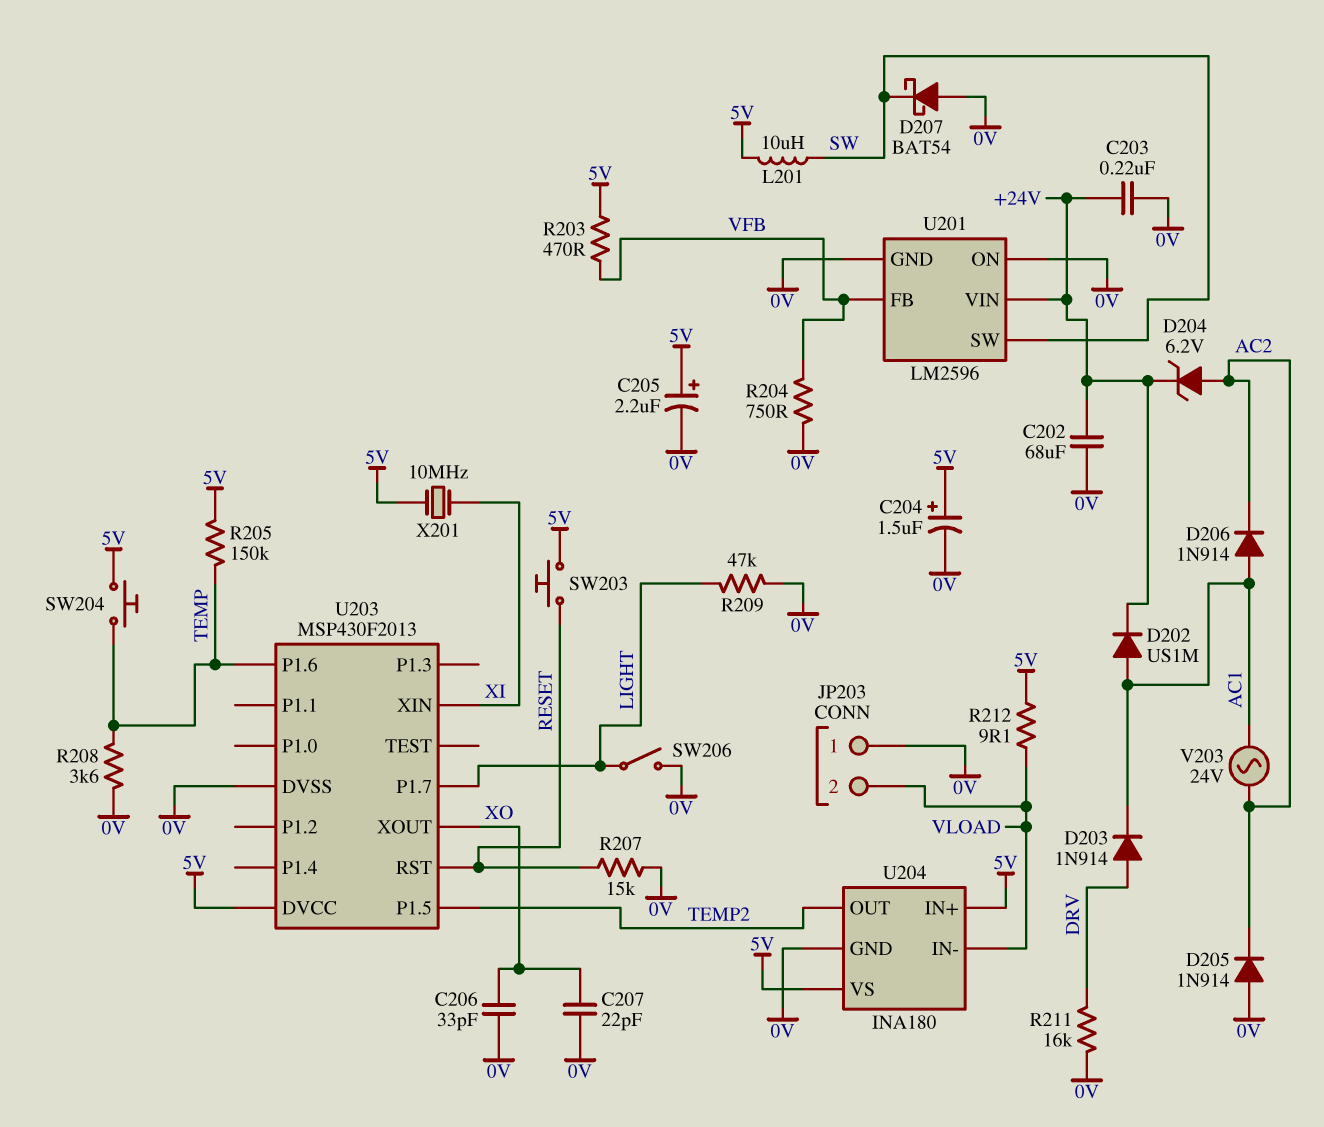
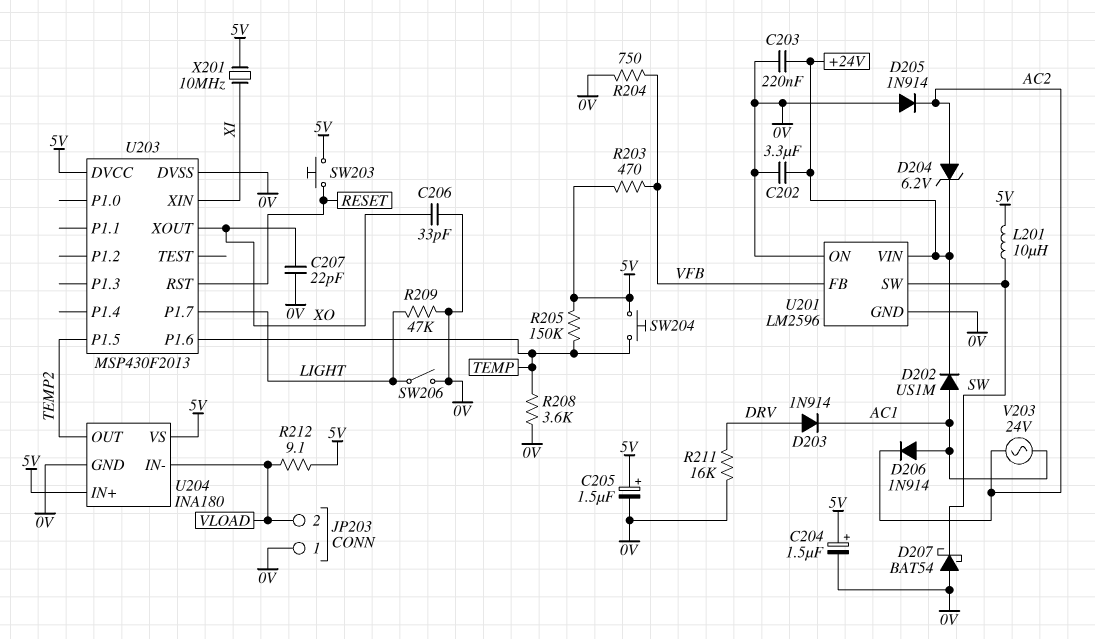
C202: 68uF (+24V, 0V) -> 3.3uF (+24V, 0V)
C205: 2.2uF (plus 5V, minus 0V) -> 1.5uF (plus 5V, minus 0V)
R207: 15k (0V, RESET) -> none

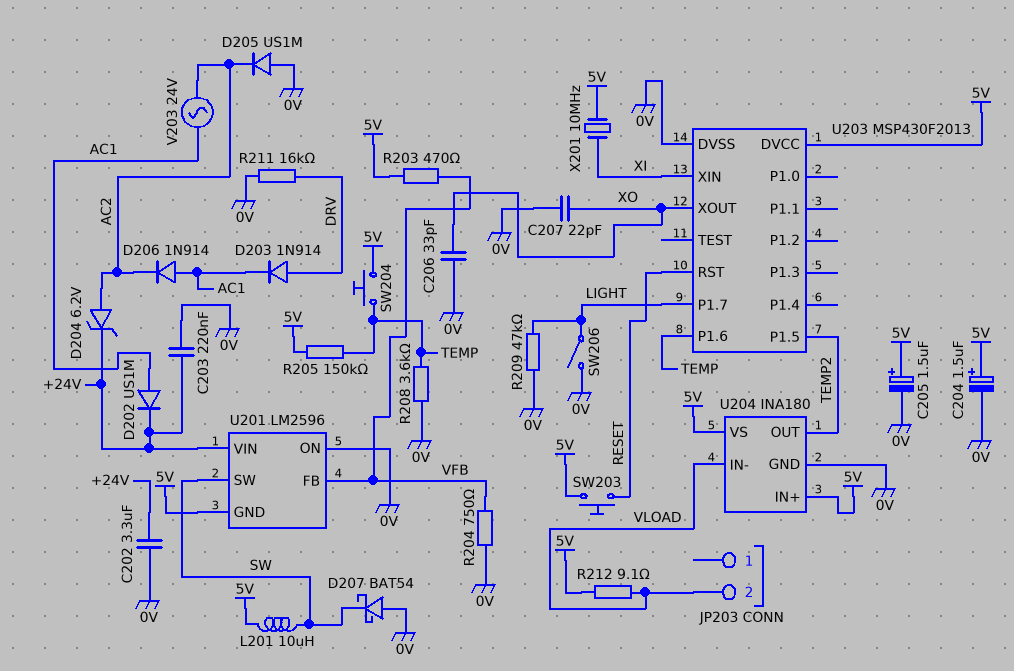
D205: diode 1N914 (A 0V, K AC2) -> diode US1M (A 0V, K AC2)
JP203 pin 1: 0V -> none
U201 pin GND: 0V -> 5V

